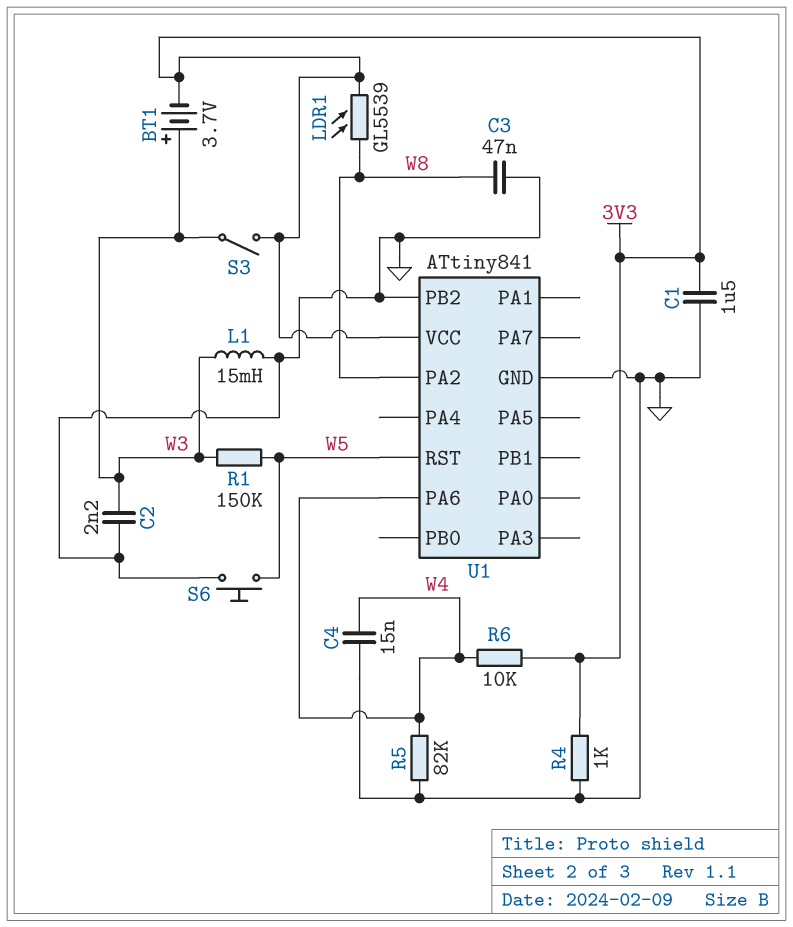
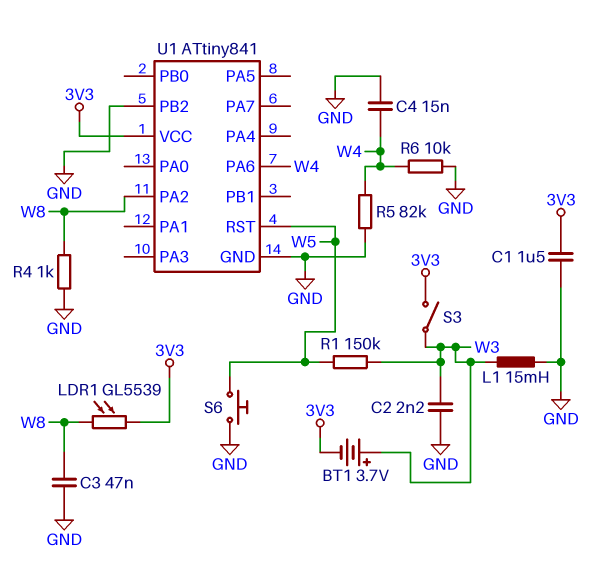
R4: 1k (3V3, GND) -> 1k (GND, W8)
R6: 10k (3V3, W4) -> 10k (GND, W4)

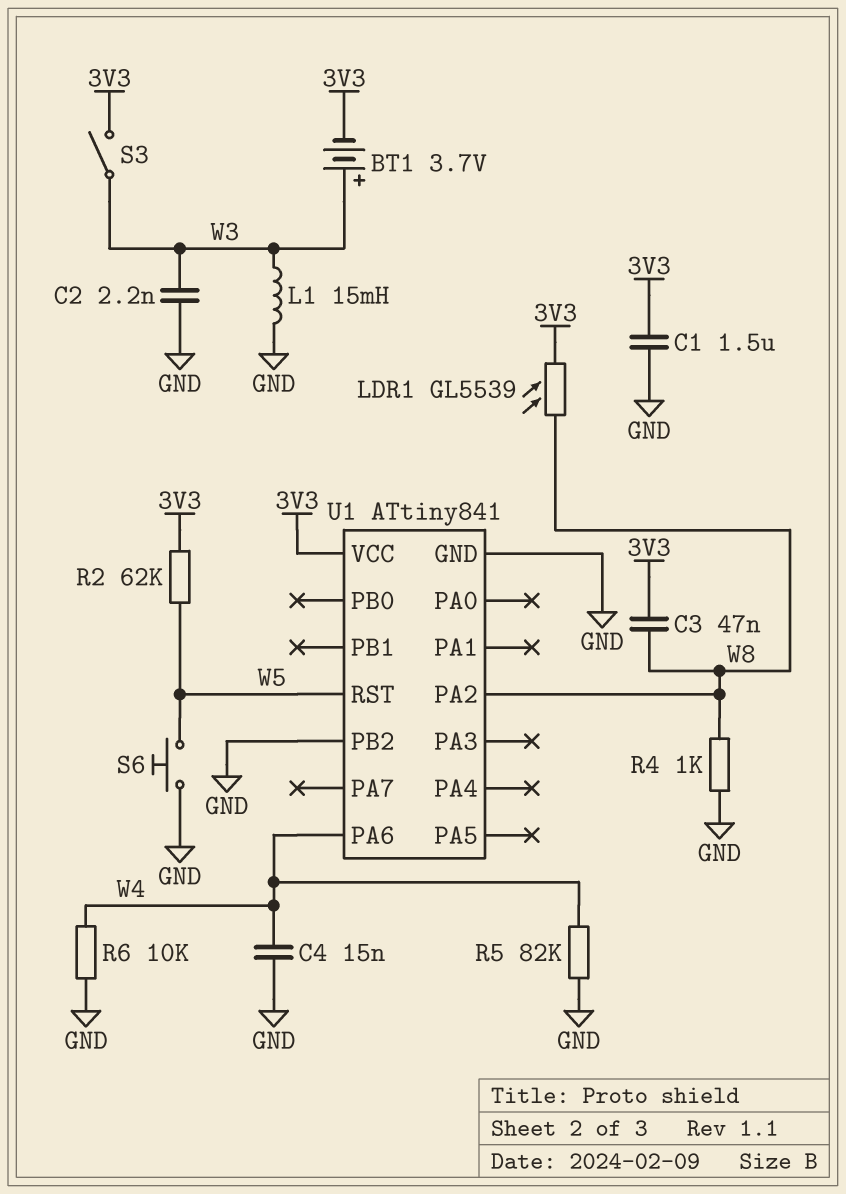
C3: 47nF (GND, W8) -> 47nF (3V3, W8)
R1: 150k (W3, W5) -> none
R2: none -> 62k (3V3, W5)

